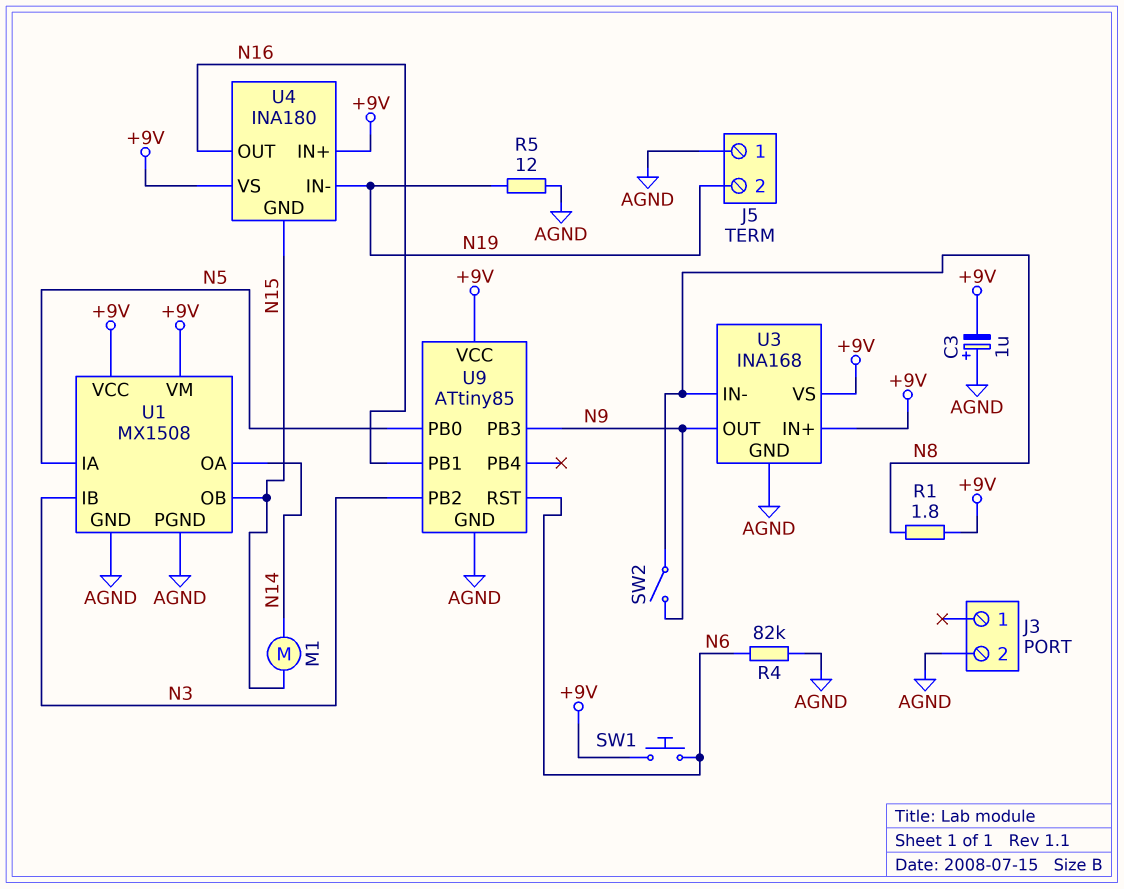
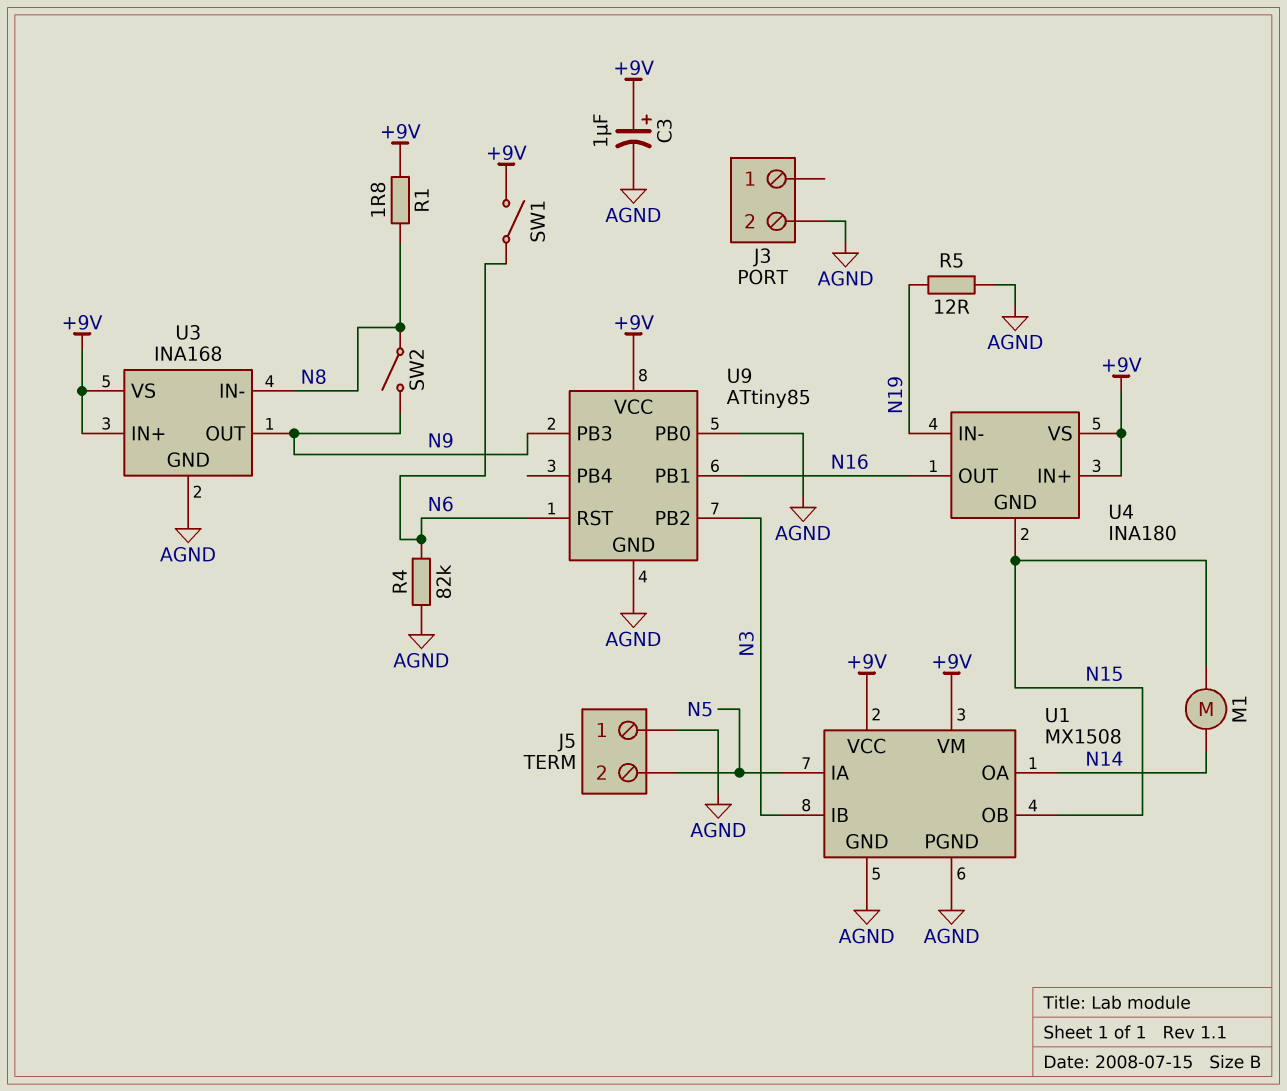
C3: 1uF (plus AGND, minus +9V) -> 1uF (plus +9V, minus AGND)
J5 pin 2: N19 -> N5
SW1: button (+9V, N6) -> switch (+9V, N6)
U9 pin PB0: N5 -> AGND

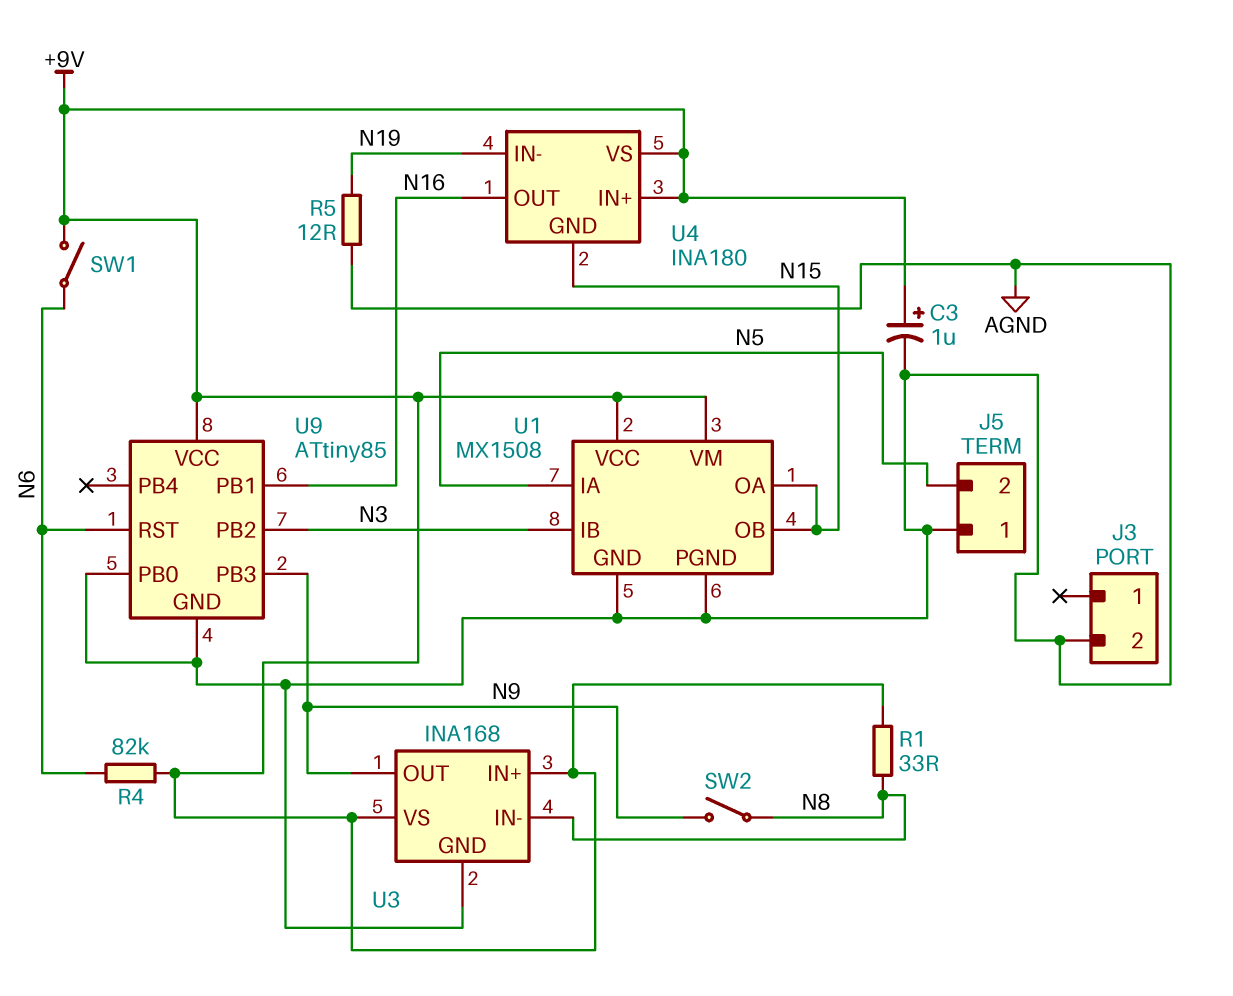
M1: motor (N14, N15) -> none
R1: 1.8 (+9V, N8) -> 33 (+9V, N8)
R4: 82k (AGND, N6) -> 82k (+9V, N6)
U1 pin OA: N14 -> N15

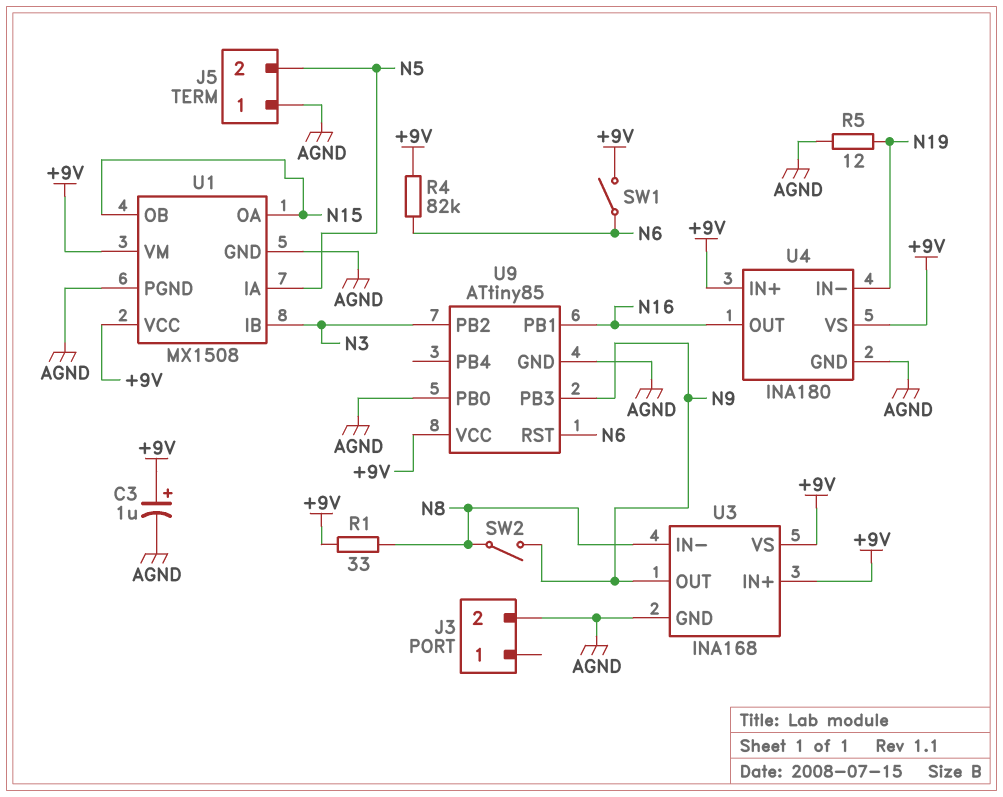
U4 pin GND: N15 -> AGND

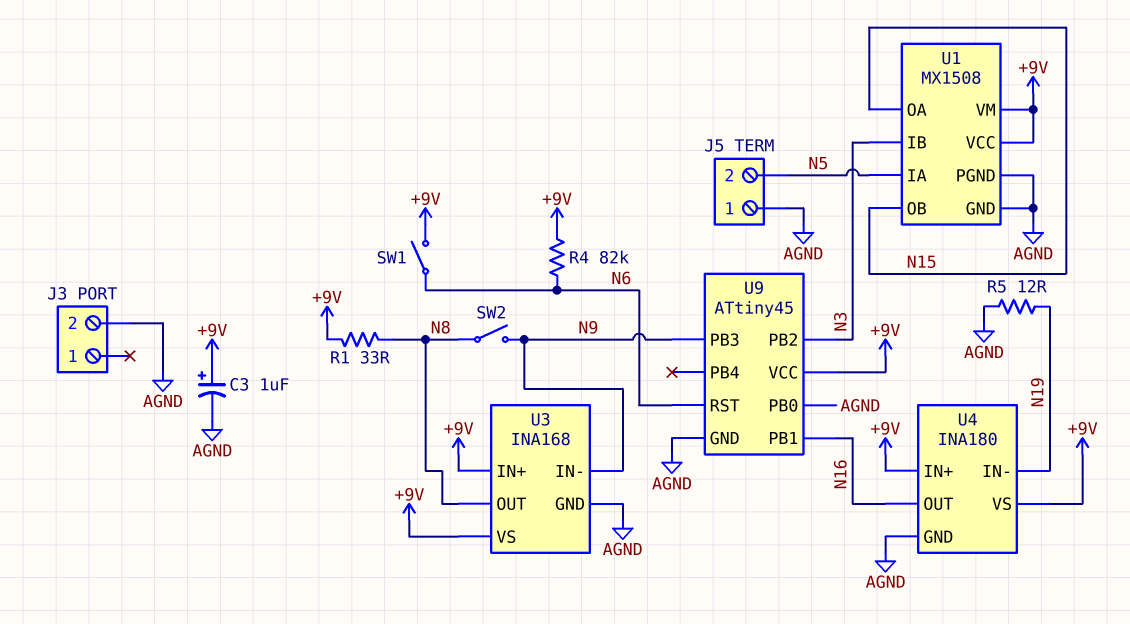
U3 pin IN-: N8 -> N9
U3 pin OUT: N9 -> N8
U9: ATtiny85 -> ATtiny45

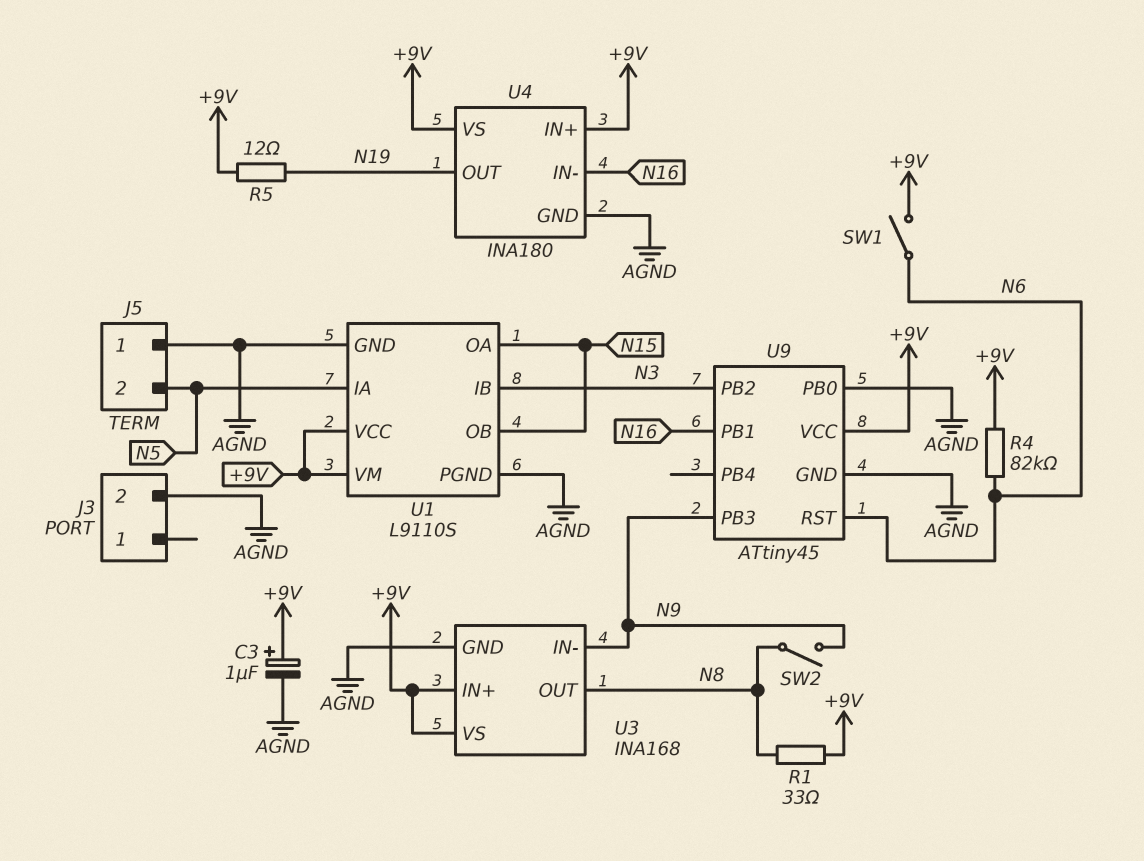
R5: 12 (AGND, N19) -> 12 (+9V, N19)
U1: MX1508 -> L9110S
U4 pin IN-: N19 -> N16
U4 pin OUT: N16 -> N19

